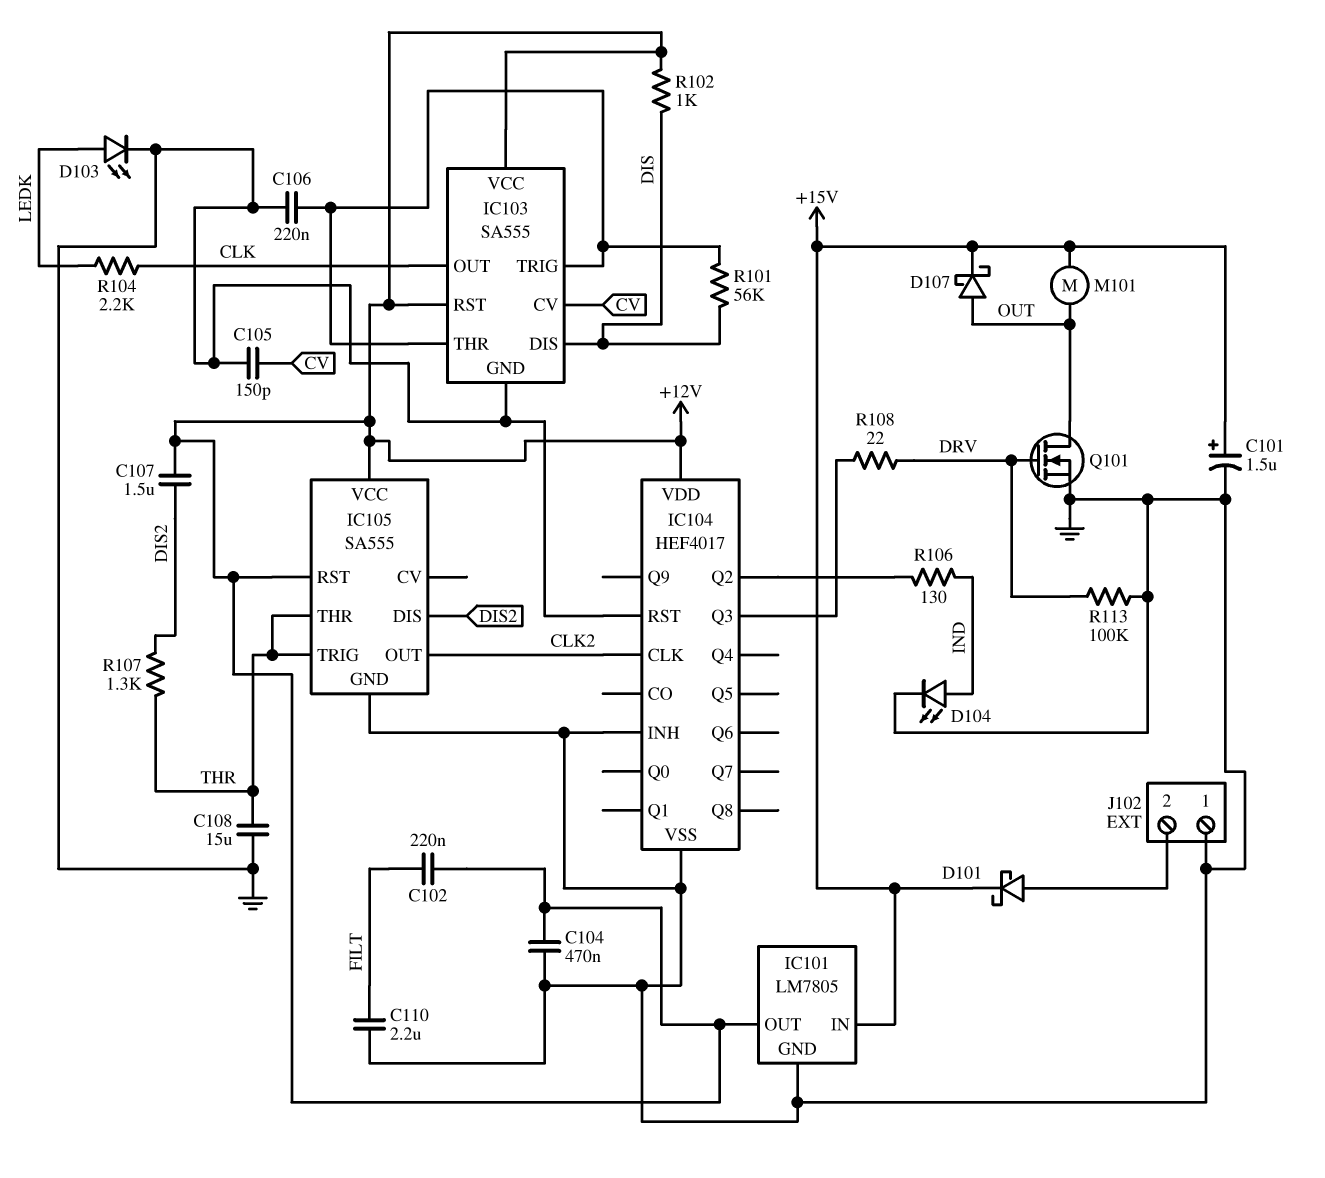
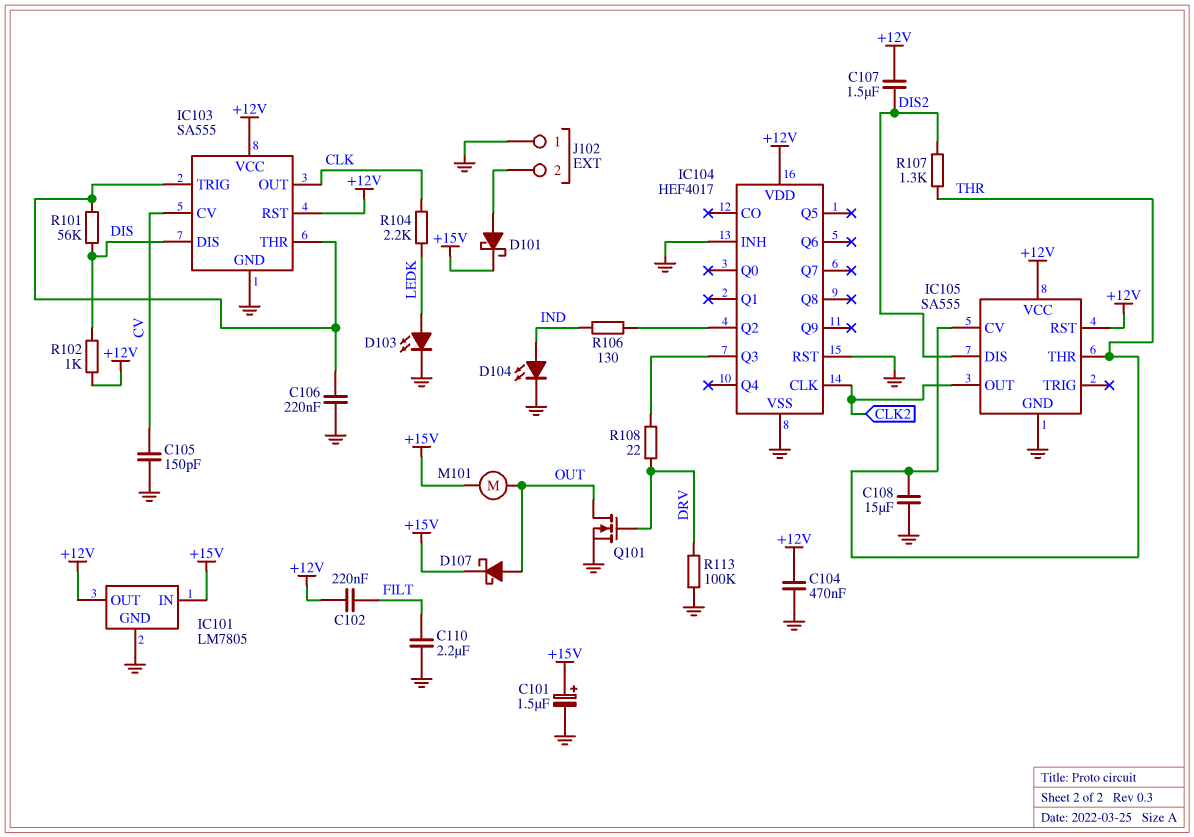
IC105 pin CV: none -> THR
IC105 pin TRIG: THR -> none

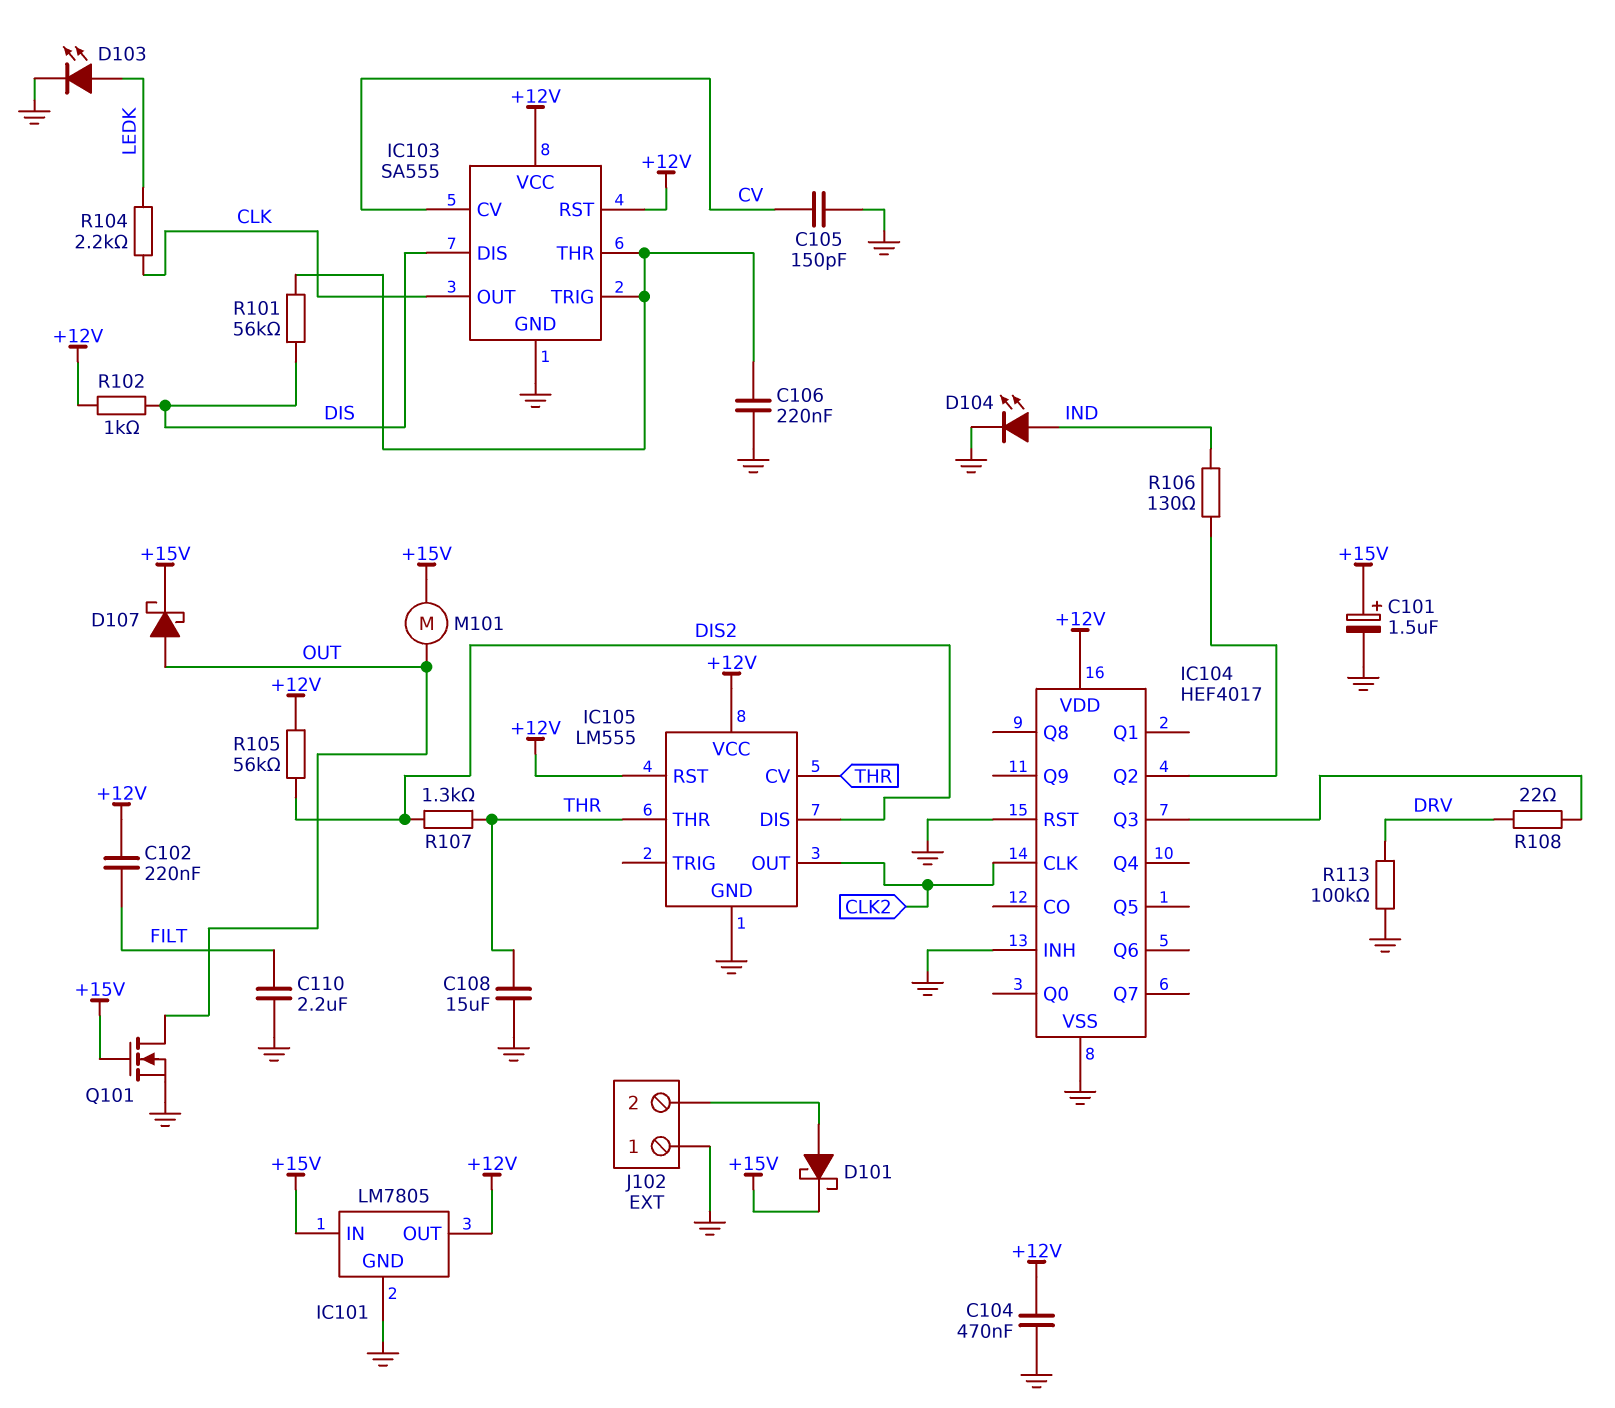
C107: 1.5uF (+12V, DIS2) -> none
IC105: SA555 -> LM555
Q101: NMOS (G DRV, D OUT, S GND) -> NMOS (G +15V, D OUT, S GND)
R105: none -> 56k (+12V, DIS2)

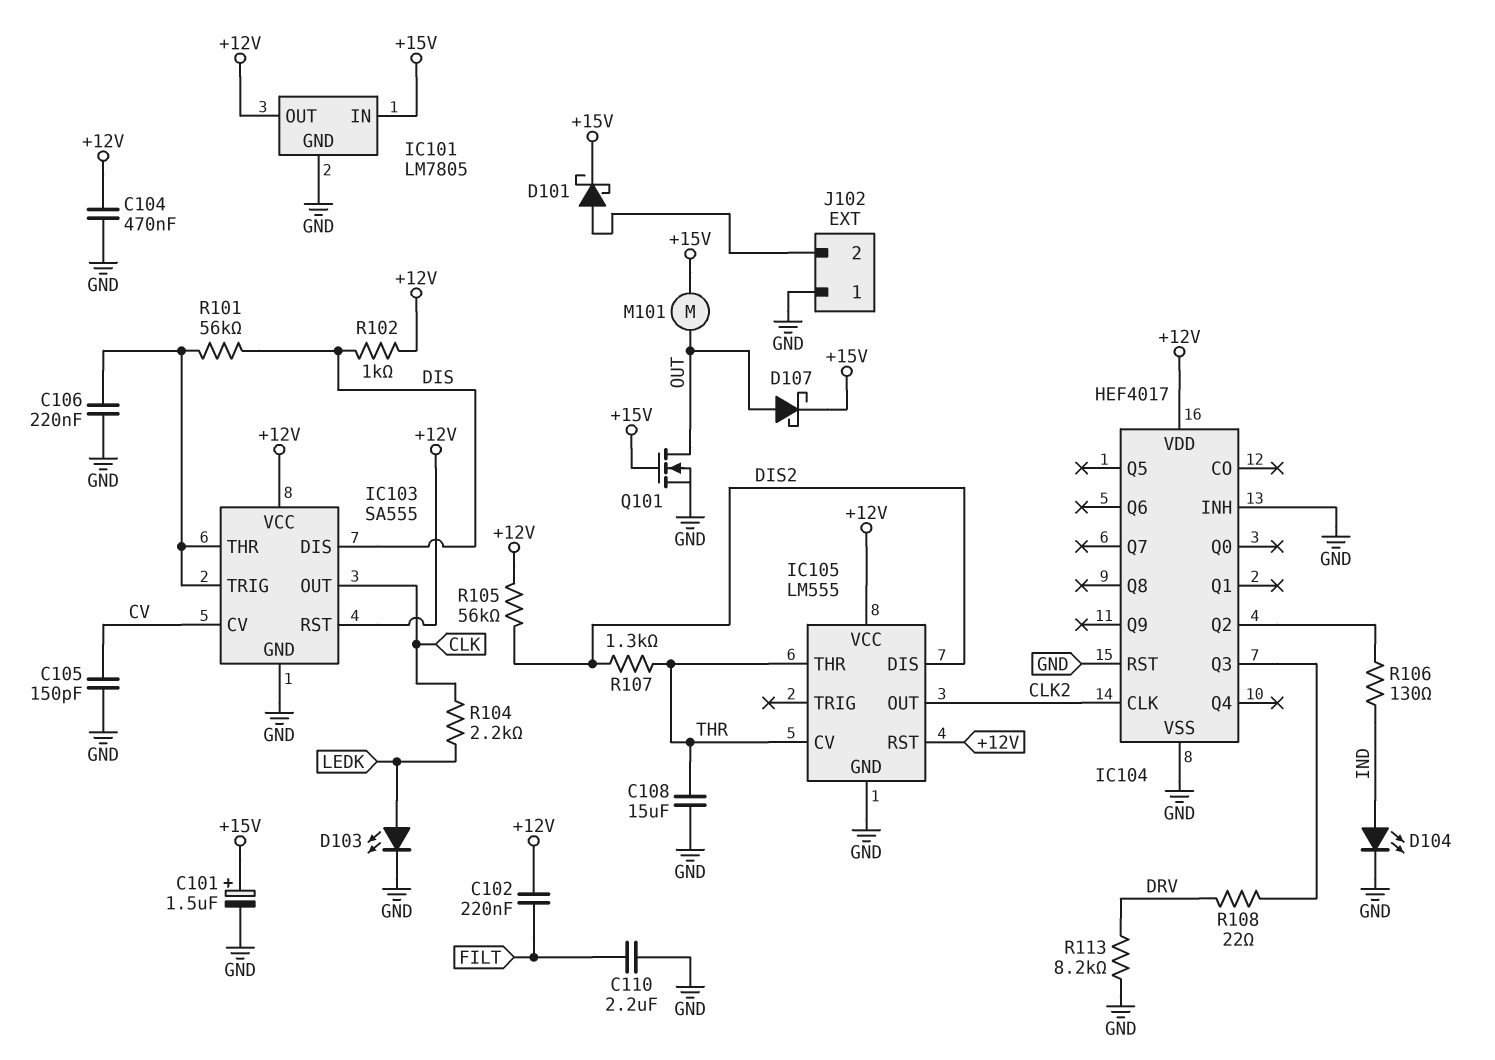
R113: 100k (DRV, GND) -> 8.2k (DRV, GND)

